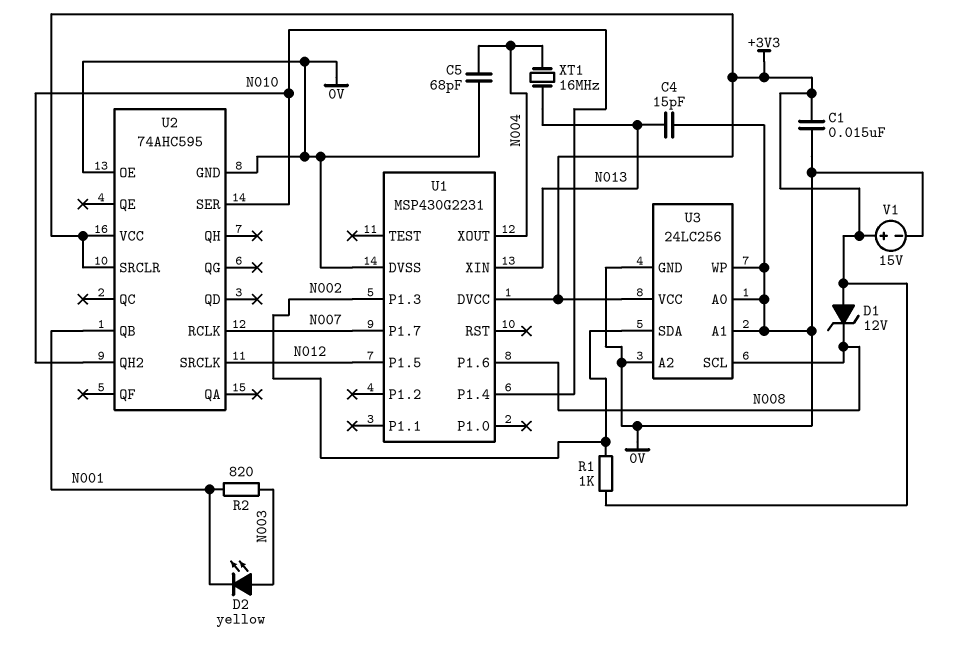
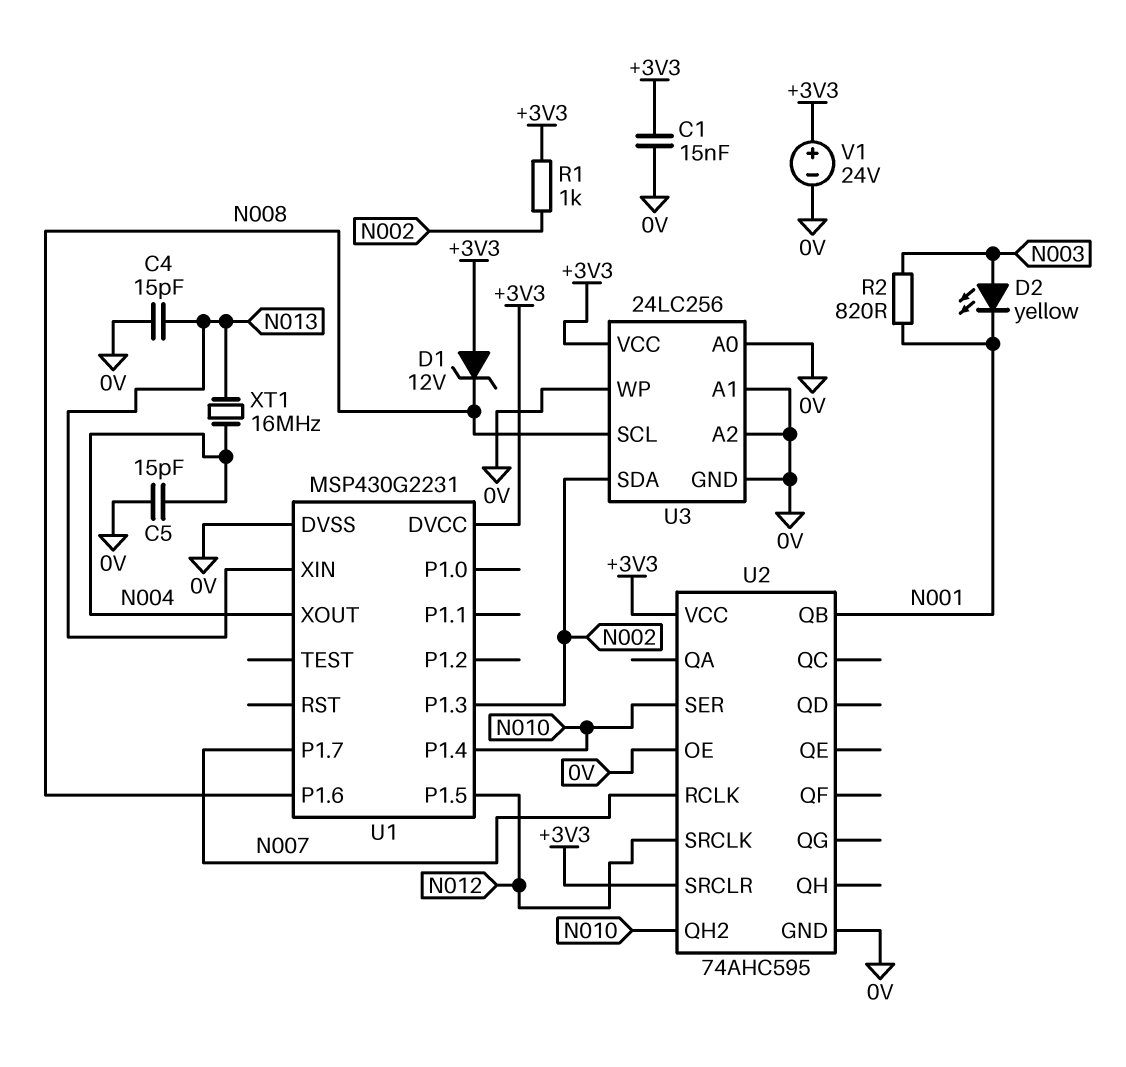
C5: 68pF (0V, N004) -> 15pF (0V, N004)
V1: 15V (plus +3V3, minus 0V) -> 24V (plus +3V3, minus 0V)

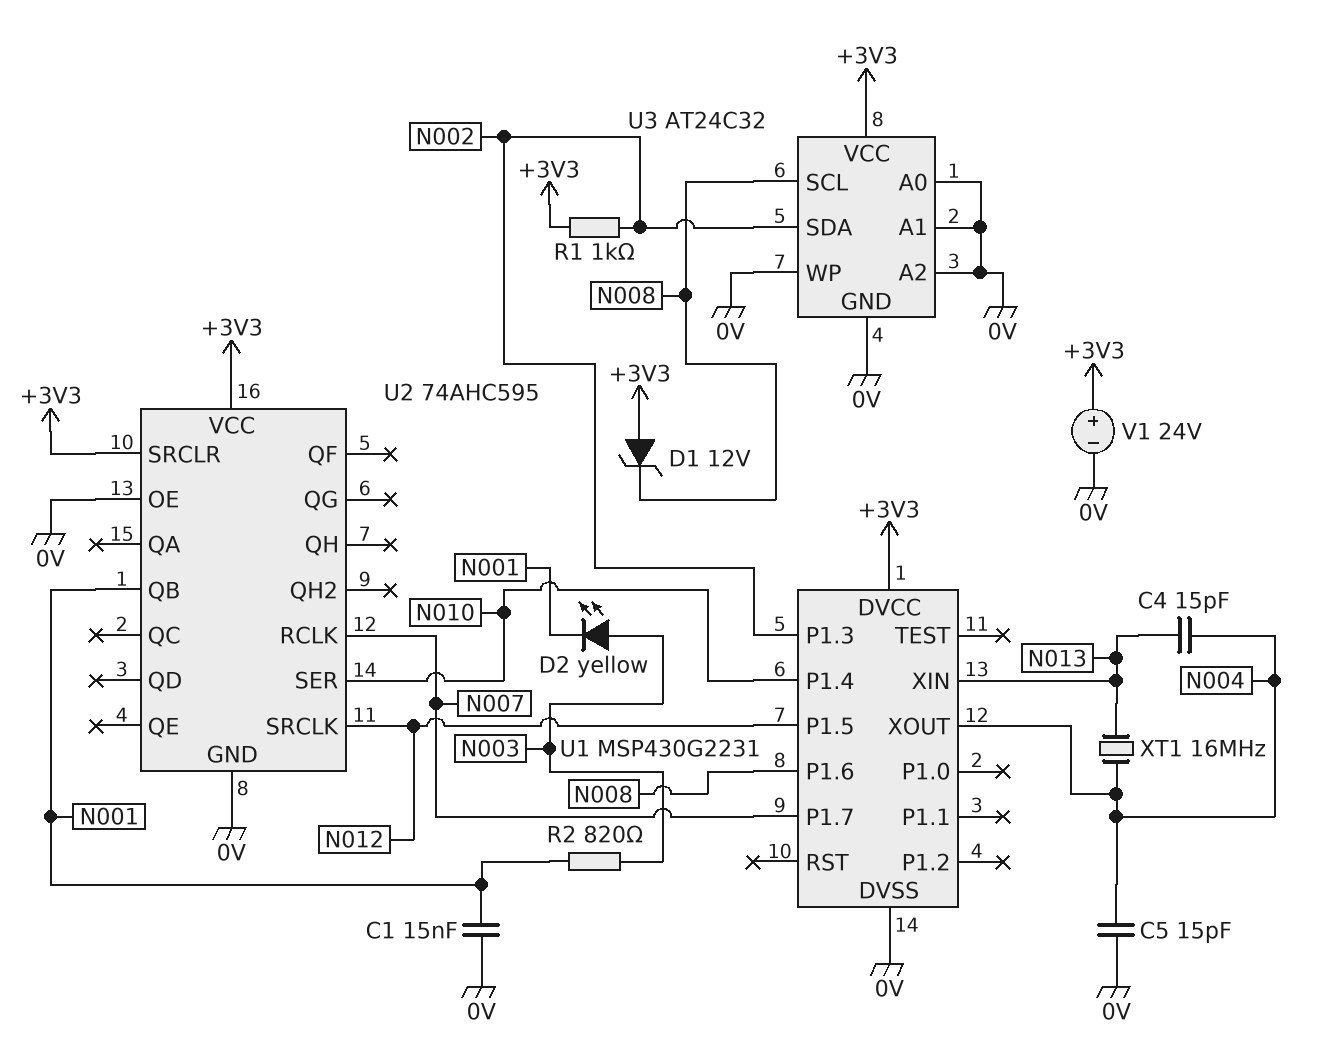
C1: 15nF (+3V3, 0V) -> 15nF (0V, N001)
C4: 15pF (0V, N013) -> 15pF (N004, N013)
U2 pin QH2: N010 -> none
U3: 24LC256 -> AT24C32

